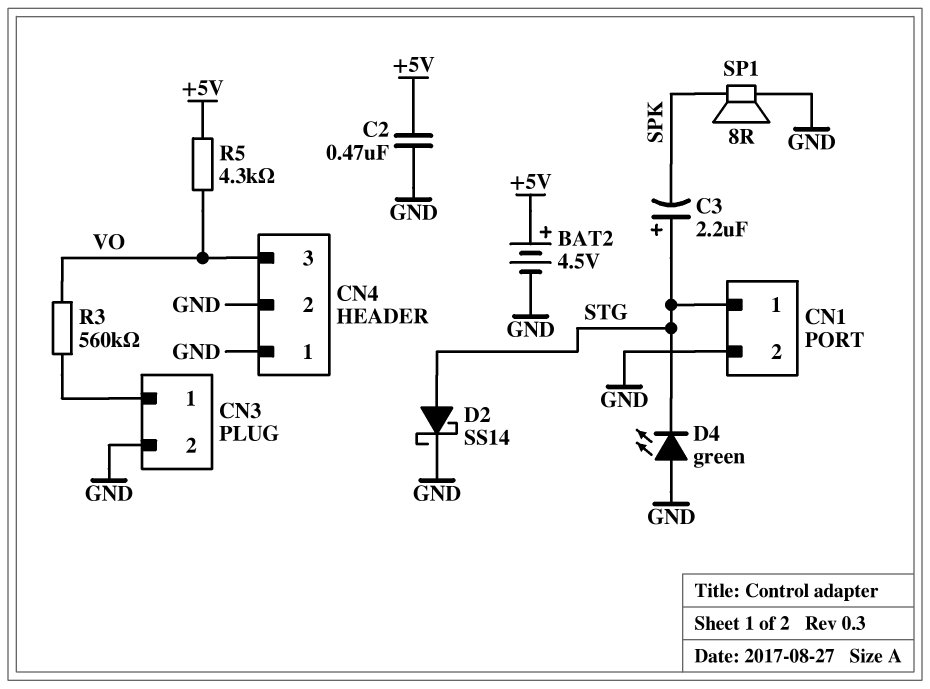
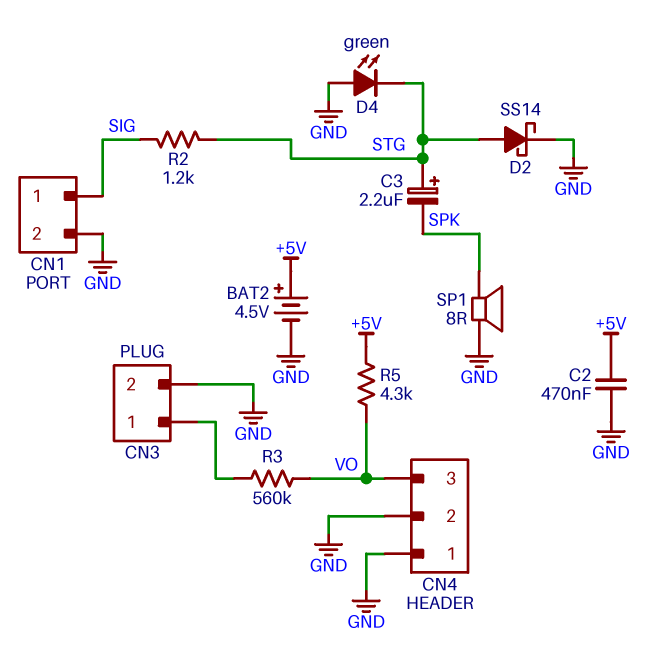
CN1 pin 1: STG -> SIG
R2: none -> 1.2k (SIG, STG)

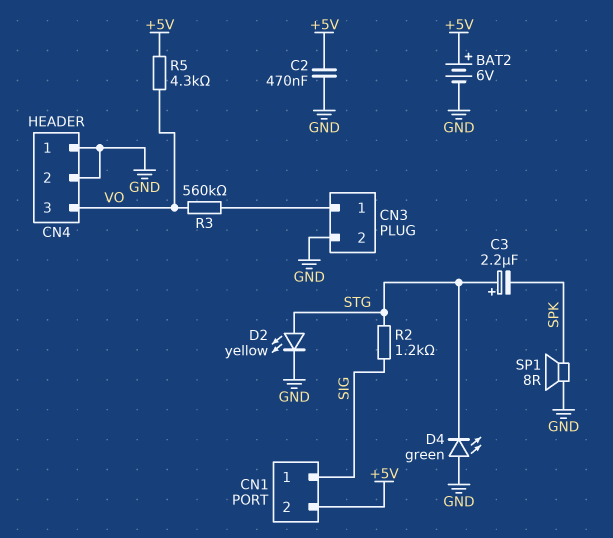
BAT2: 4.5V (plus +5V, minus GND) -> 6V (plus +5V, minus GND)
CN1 pin 2: GND -> +5V
D2: schottky SS14 (A STG, K GND) -> LED yellow (A STG, K GND)

